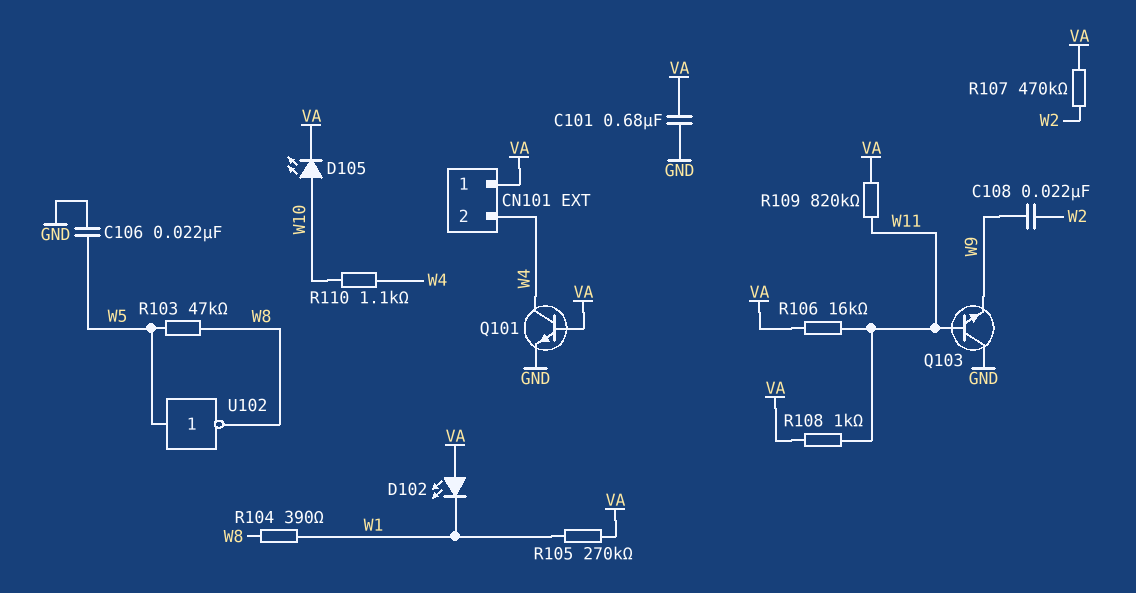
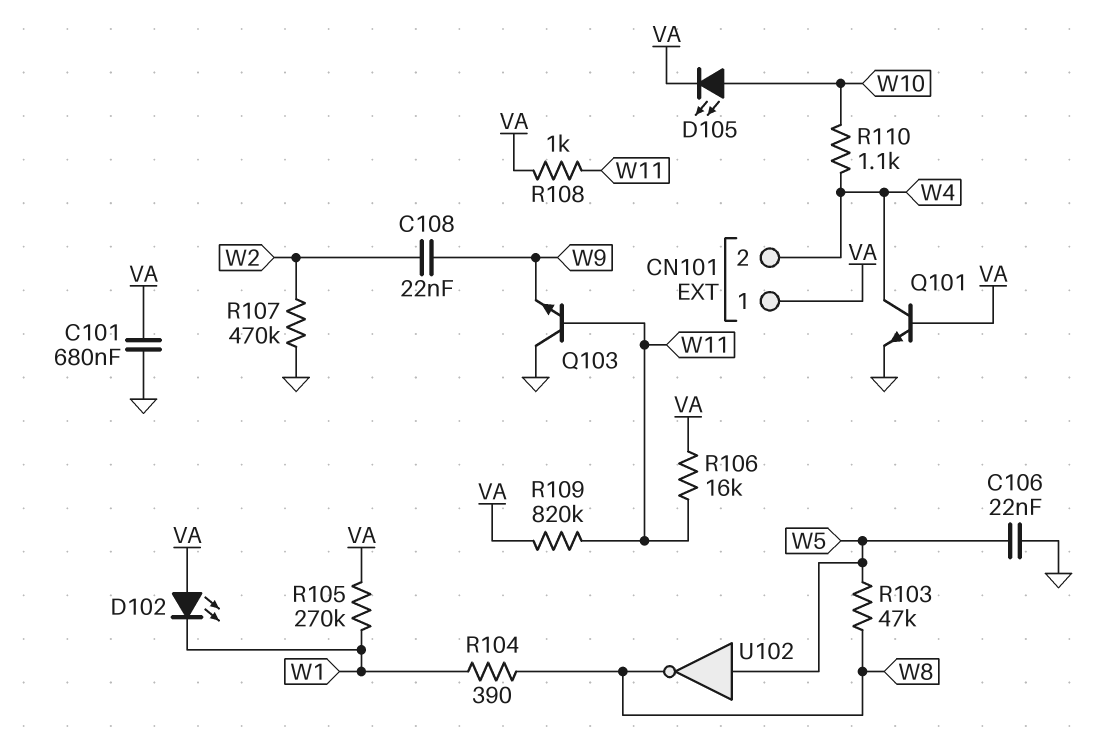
R107: 470k (VA, W2) -> 470k (GND, W2)

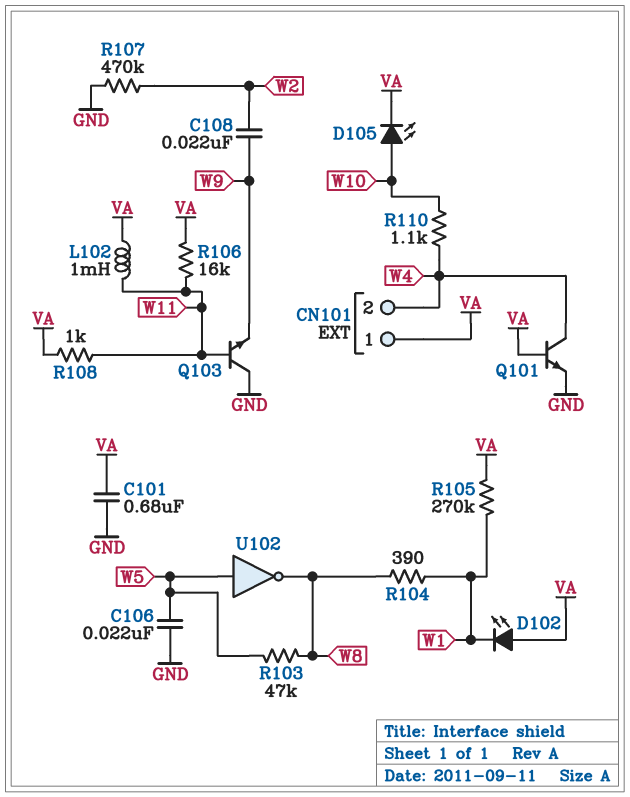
L102: none -> 1mH (VA, W11)
R109: 820k (VA, W11) -> none

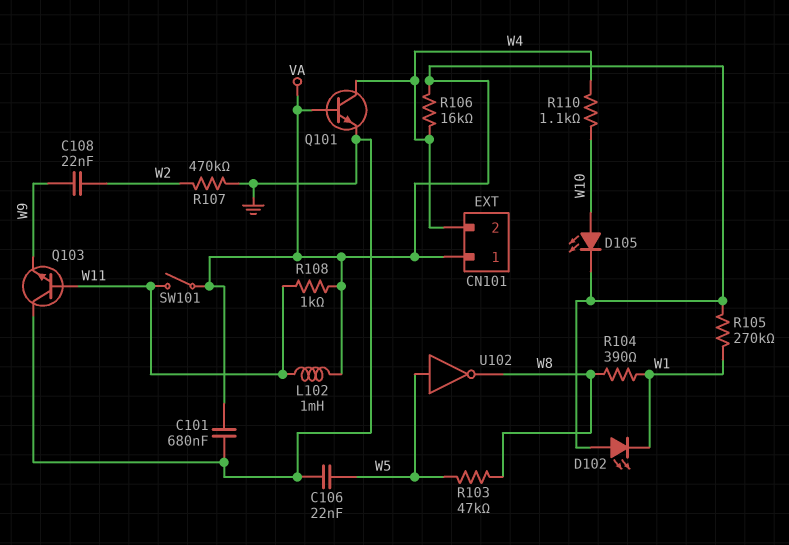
R106: 16k (VA, W11) -> 16k (VA, W4)
SW101: none -> switch (VA, W11)

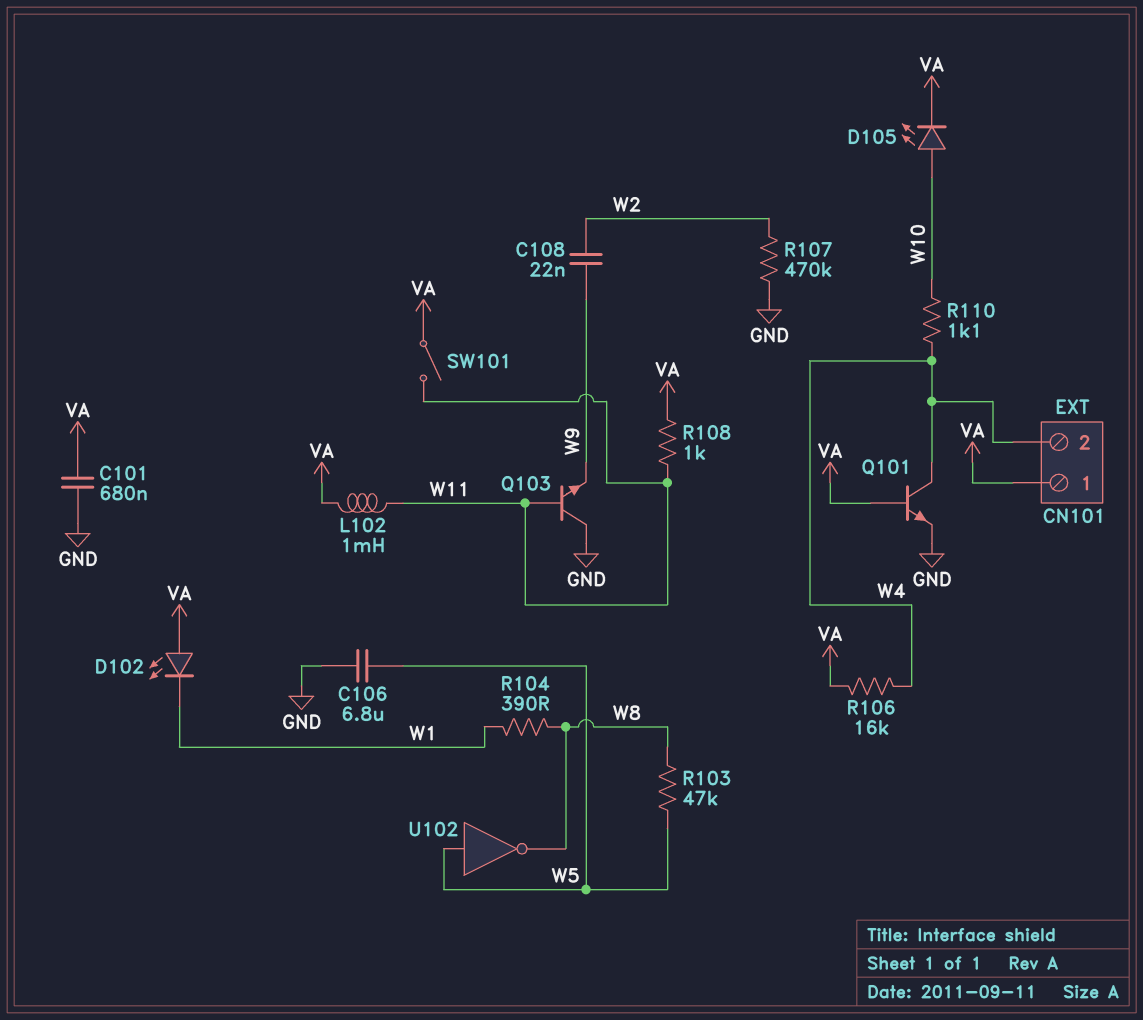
C106: 22nF (GND, W5) -> 6.8uF (GND, W5)
R105: 270k (VA, W1) -> none

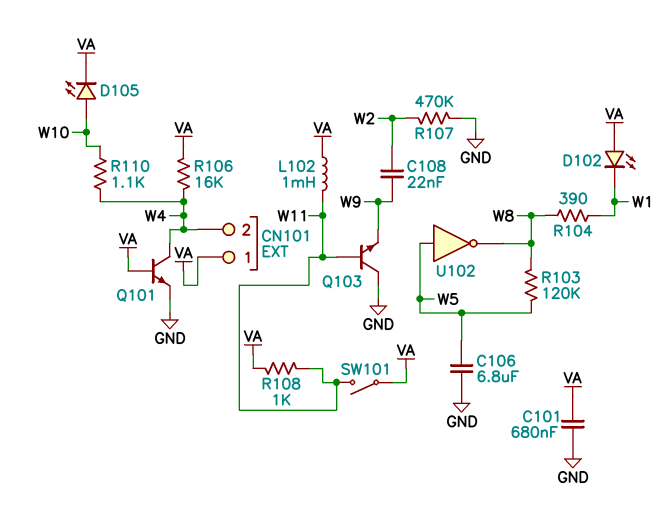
R103: 47k (W5, W8) -> 120k (W5, W8)

